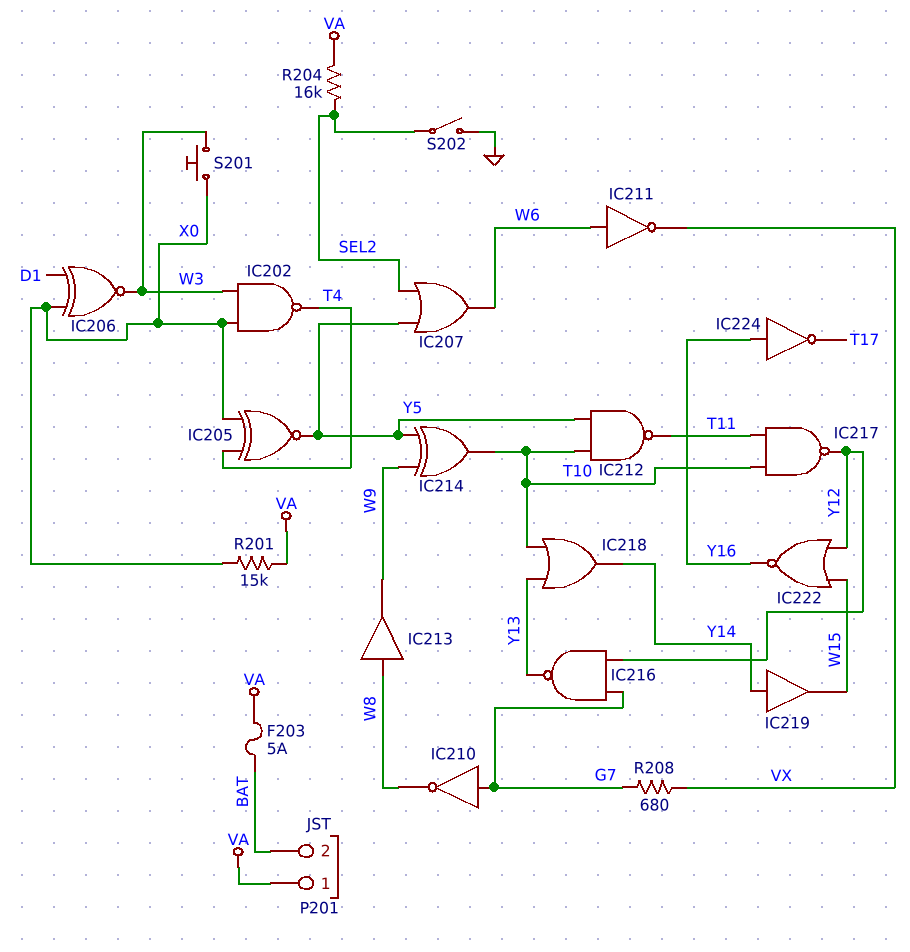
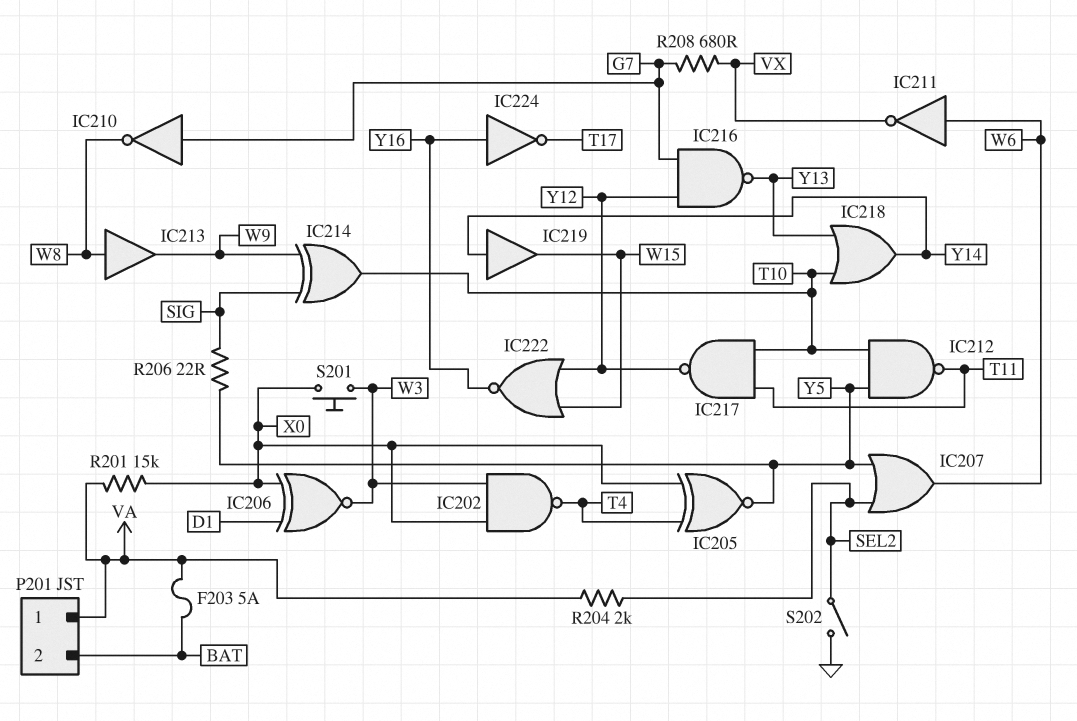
IC214: XOR (in W9, in Y5, out T10) -> XOR (in SIG, in W9, out T10)
R204: 16k (SEL2, VA) -> 2k (SEL2, VA)
R206: none -> 22 (SIG, Y5)

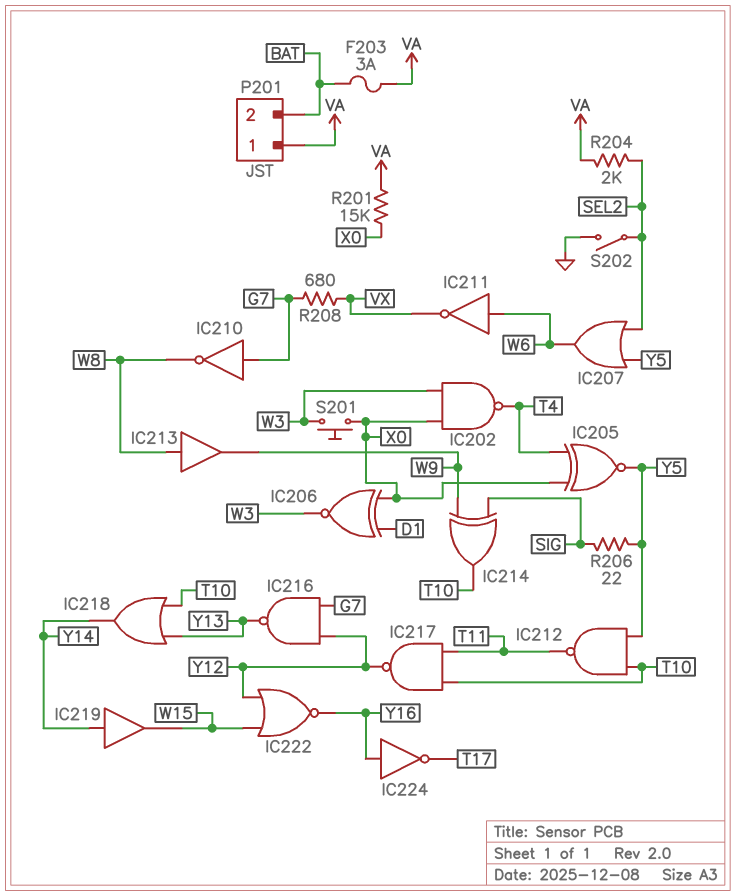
F203: 5A (BAT, VA) -> 3A (BAT, VA)

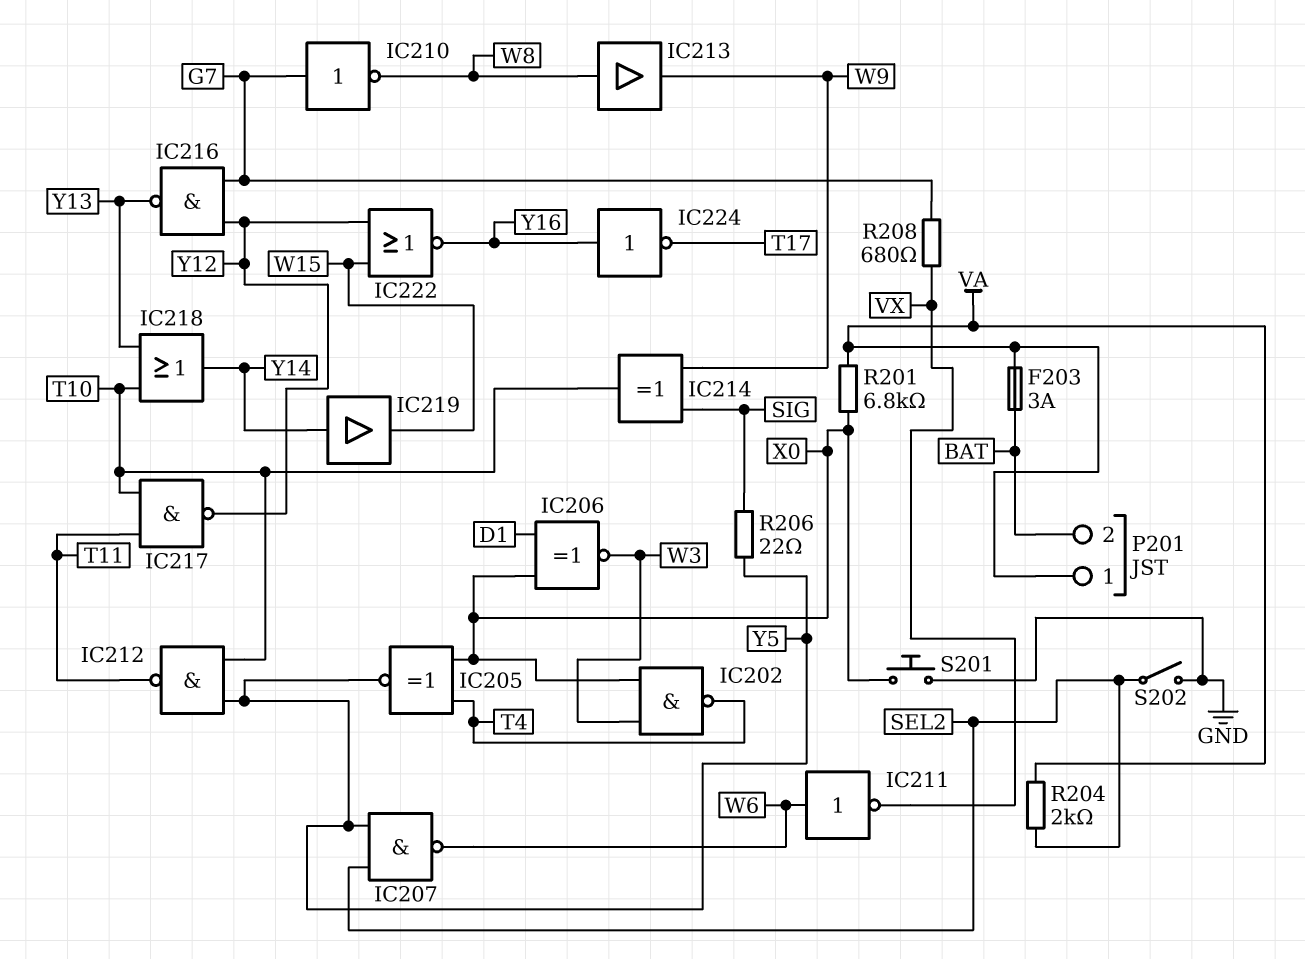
IC207: OR (in SEL2, in Y5, out W6) -> NAND (in SEL2, in Y5, out W6)
R201: 15k (VA, X0) -> 6.8k (VA, X0)
S201: button (W3, X0) -> button (GND, X0)

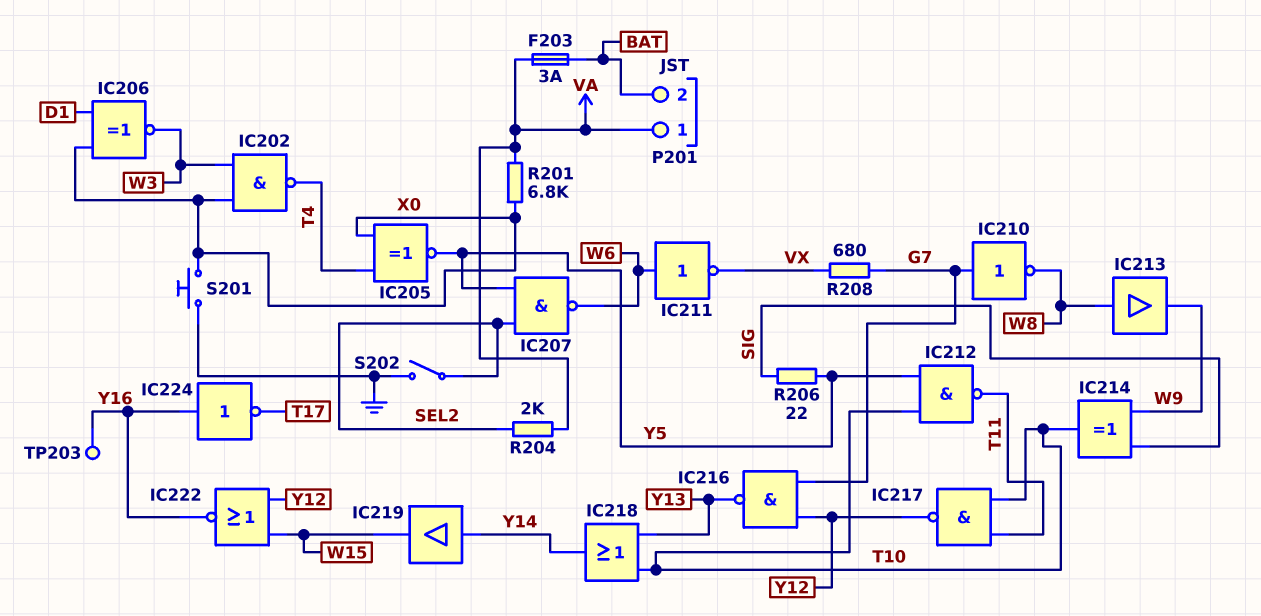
TP203: none -> test point (Y16)

